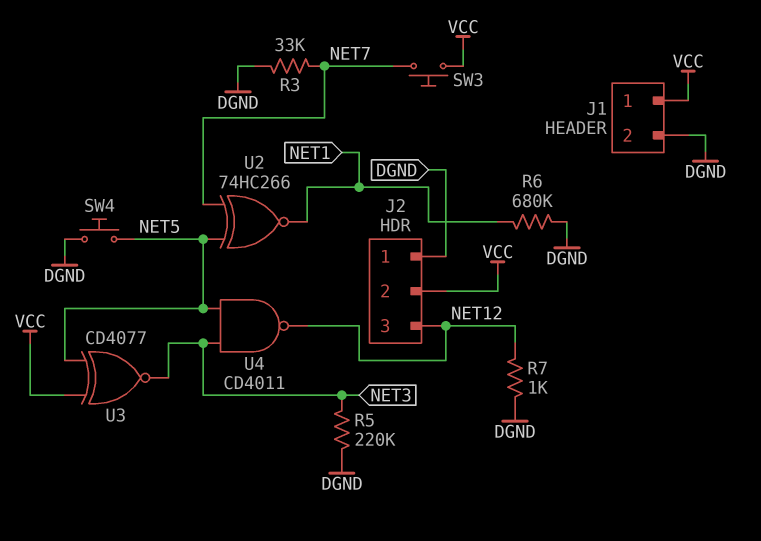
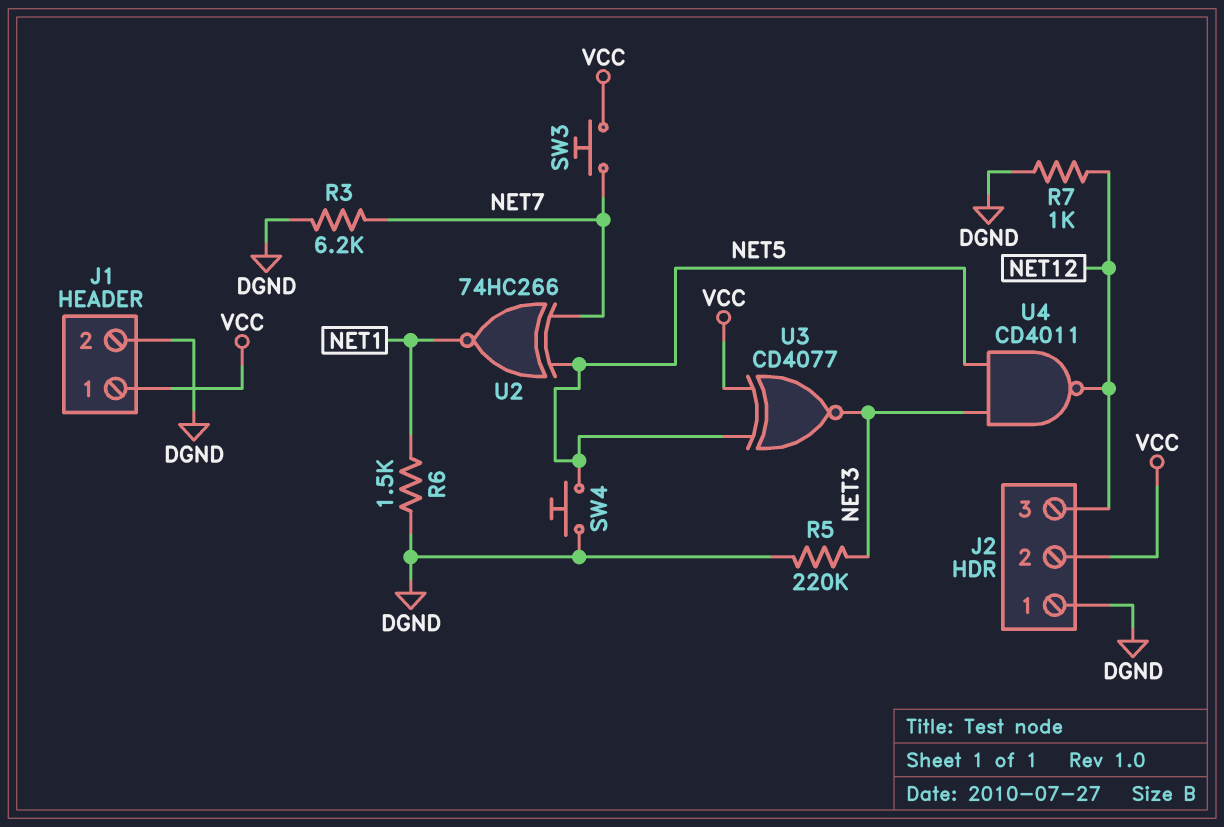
R3: 33k (DGND, NET7) -> 6.2k (DGND, NET7)
R6: 680k (DGND, NET1) -> 1.5k (DGND, NET1)

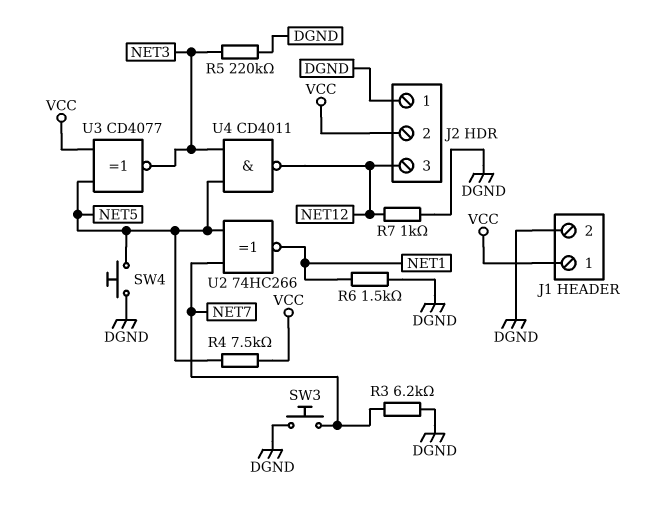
R4: none -> 7.5k (NET5, VCC)
SW3: button (NET7, VCC) -> button (DGND, NET7)

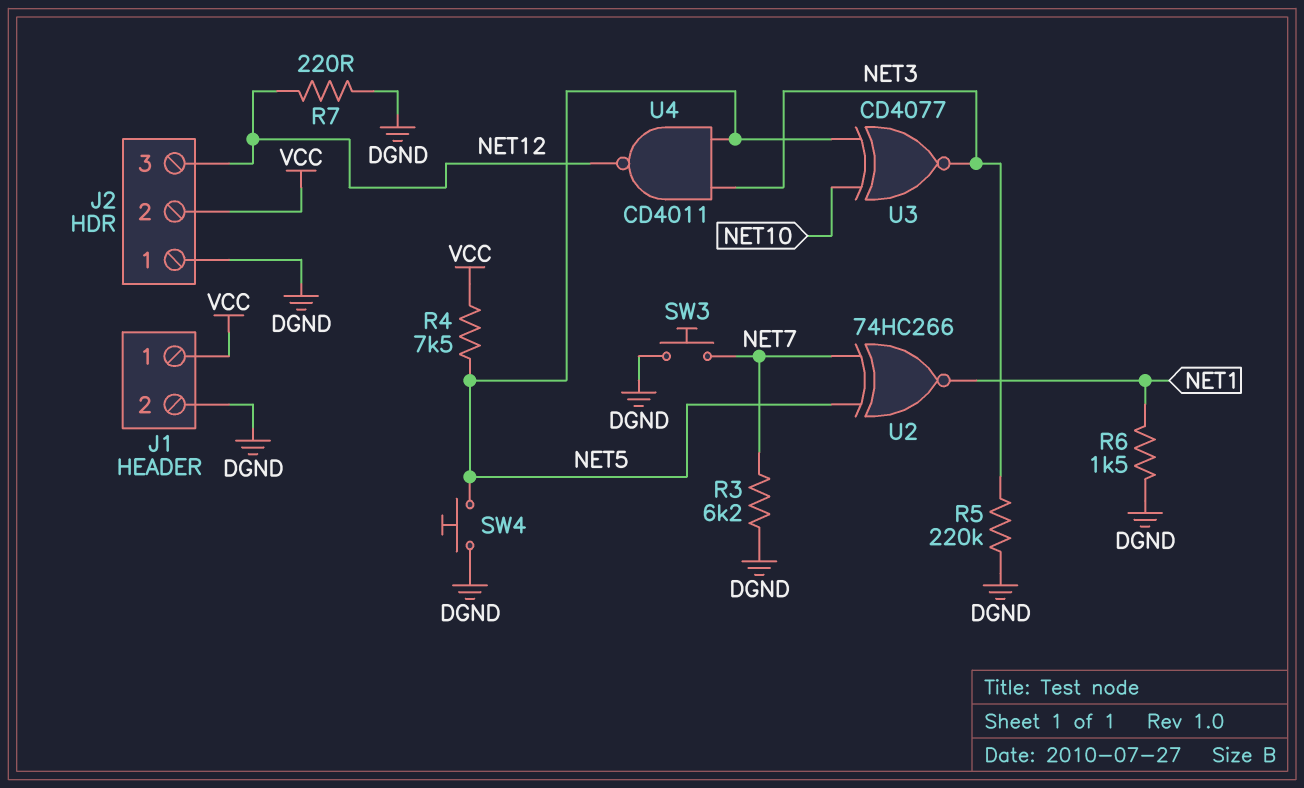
R7: 1k (DGND, NET12) -> 220 (DGND, NET12)
U3: XNOR CD4077 (in NET5, in VCC, out NET3) -> XNOR CD4077 (in NET5, in NET10, out NET3)

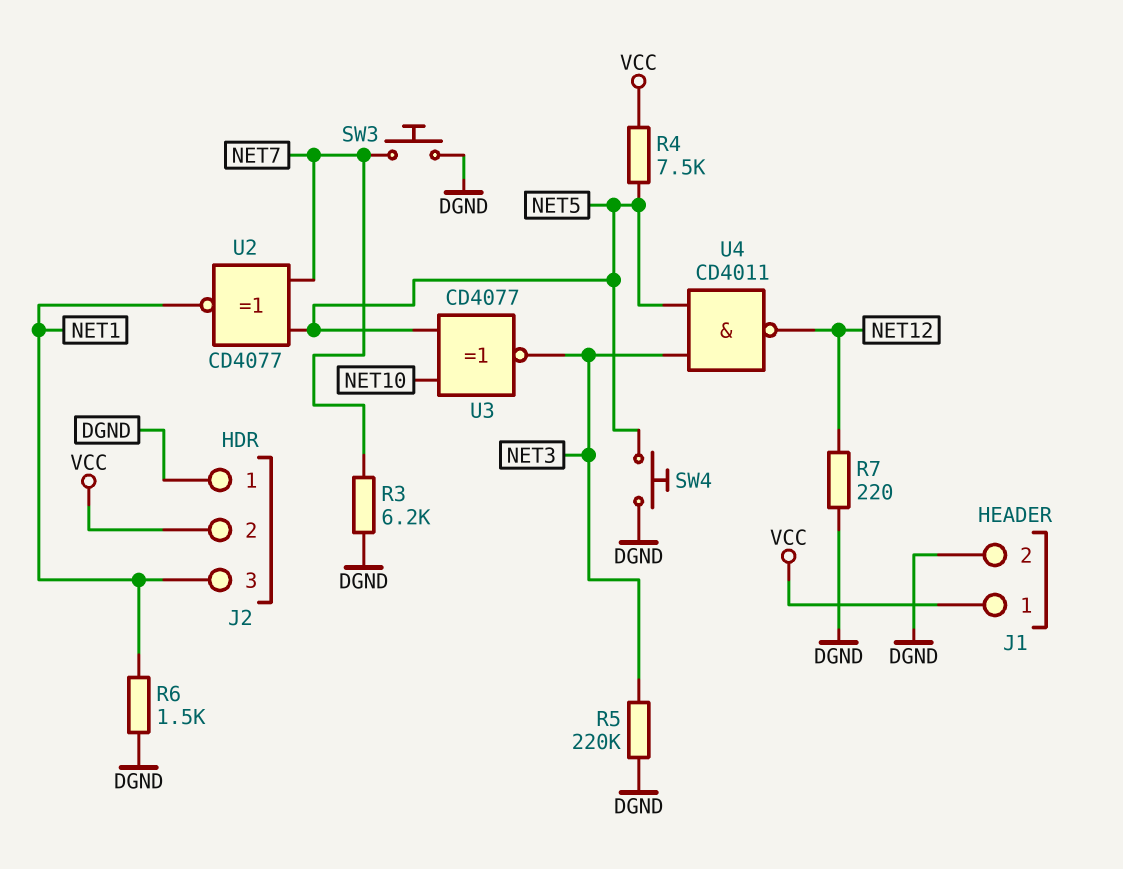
J2 pin 3: NET12 -> NET1
U2: XNOR 74HC266 (in NET5, in NET7, out NET1) -> XNOR CD4077 (in NET5, in NET7, out NET1)

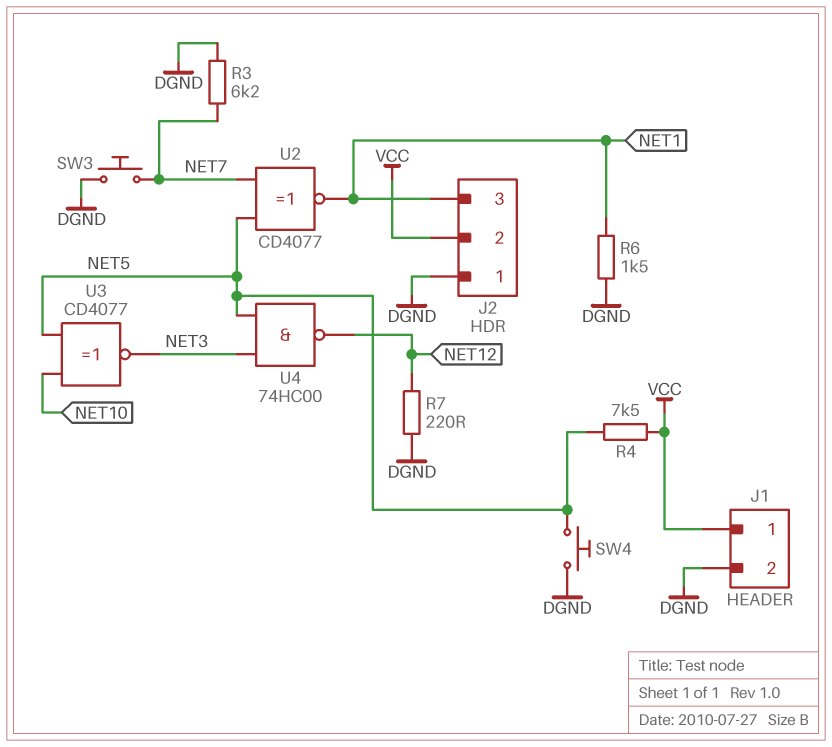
R5: 220k (DGND, NET3) -> none
U4: NAND CD4011 (in NET3, in NET5, out NET12) -> NAND 74HC00 (in NET3, in NET5, out NET12)

